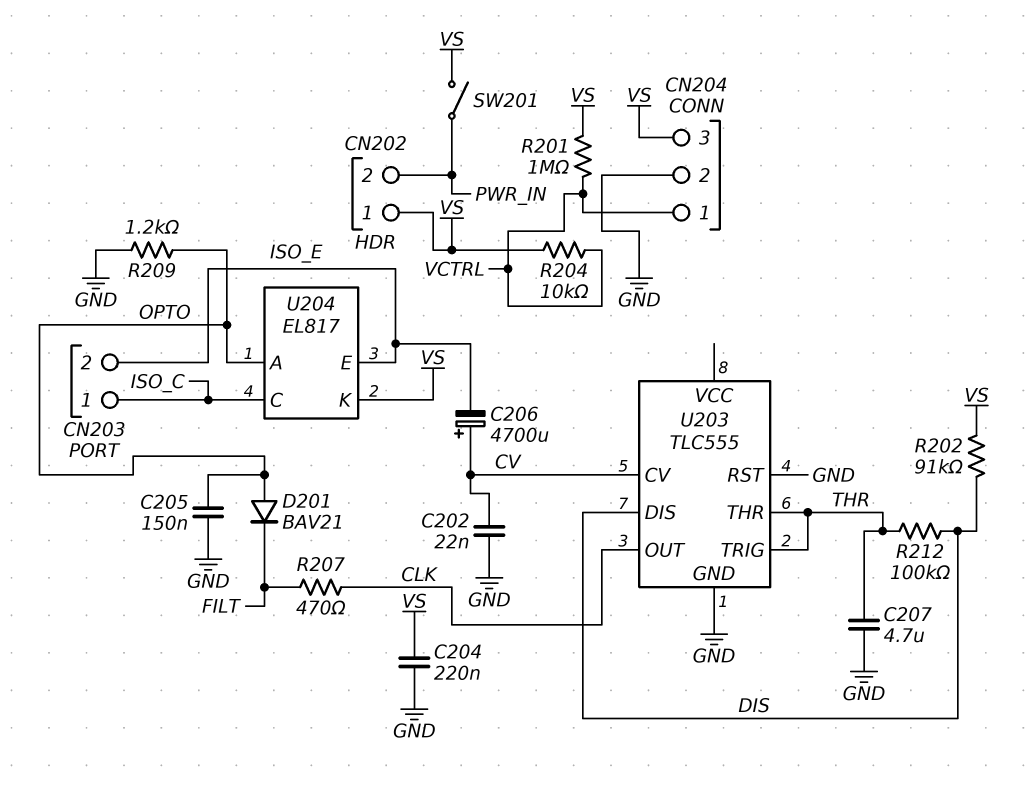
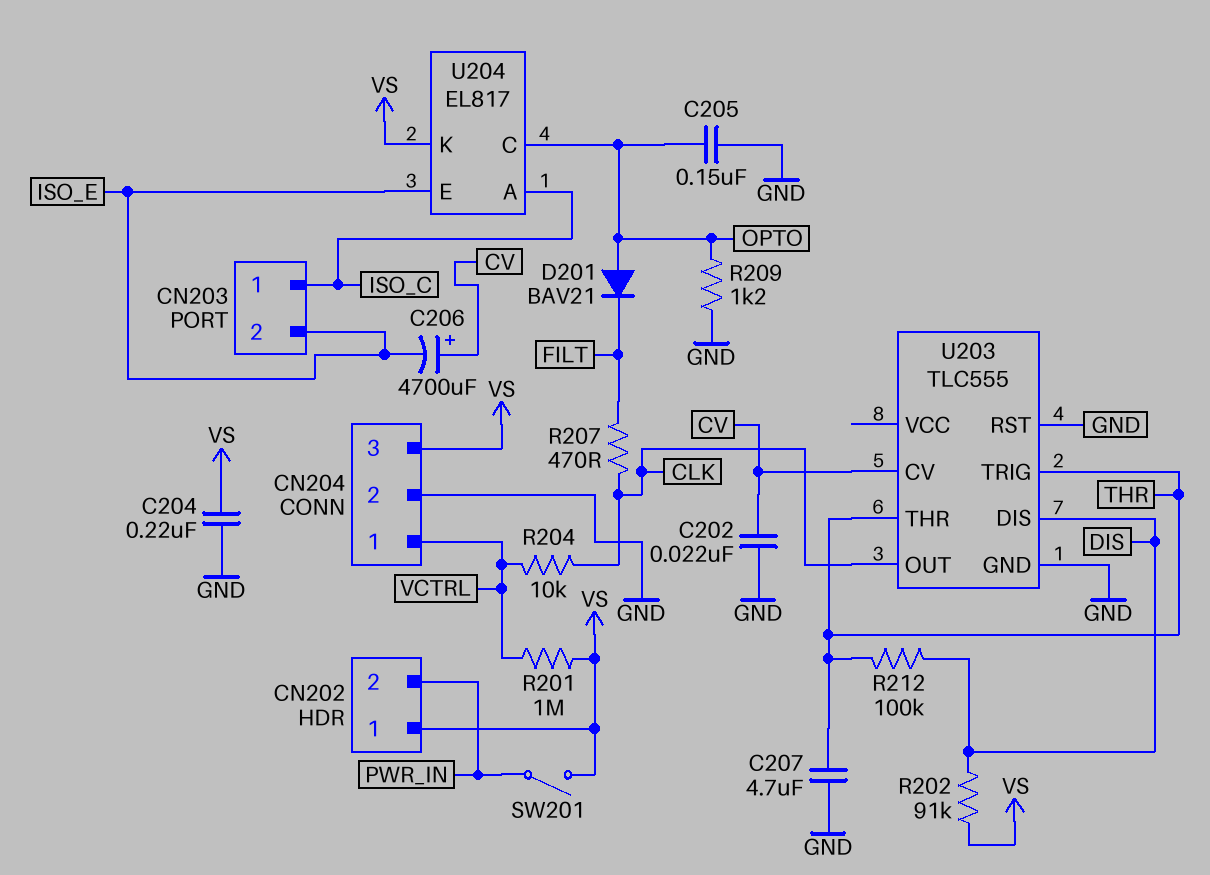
R204: 10k (VCTRL, VS) -> 10k (CLK, VCTRL)
U204 pin A: OPTO -> ISO_C
U204 pin C: ISO_C -> OPTO

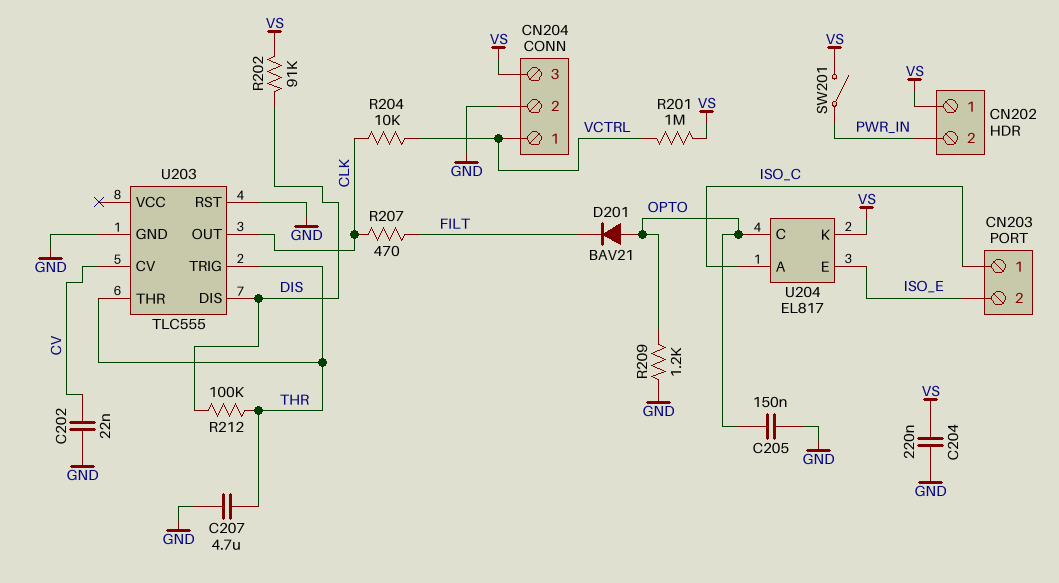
C206: 4700uF (plus CV, minus ISO_E) -> none

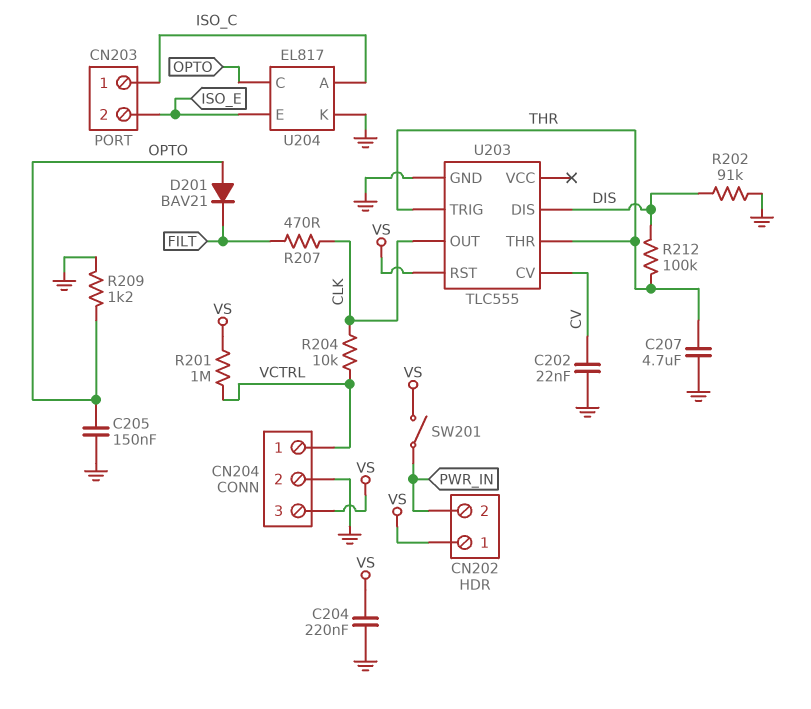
R202: 91k (DIS, VS) -> 91k (DIS, GND)
U203 pin RST: GND -> VS
U204 pin K: VS -> GND

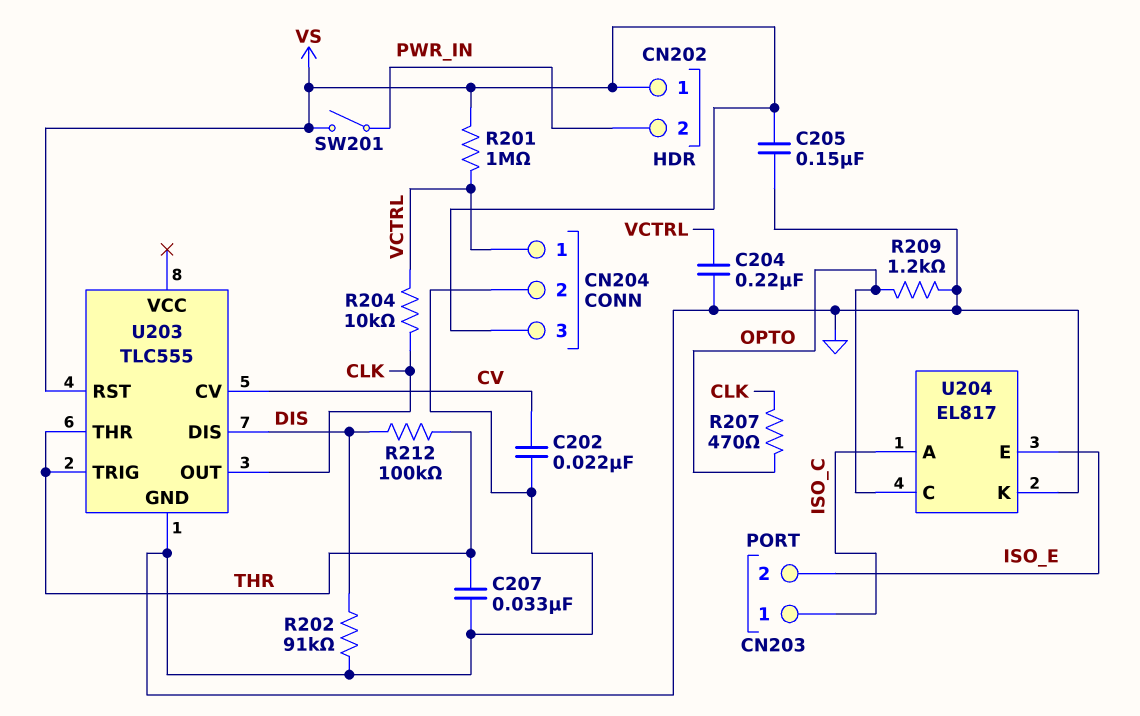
C204: 220nF (GND, VS) -> 220nF (GND, VCTRL)
C205: 150nF (GND, OPTO) -> 150nF (GND, VS)
C207: 4.7uF (GND, THR) -> 33nF (GND, THR)
D201: diode BAV21 (A OPTO, K FILT) -> none
R207: 470 (CLK, FILT) -> 470 (CLK, OPTO)

